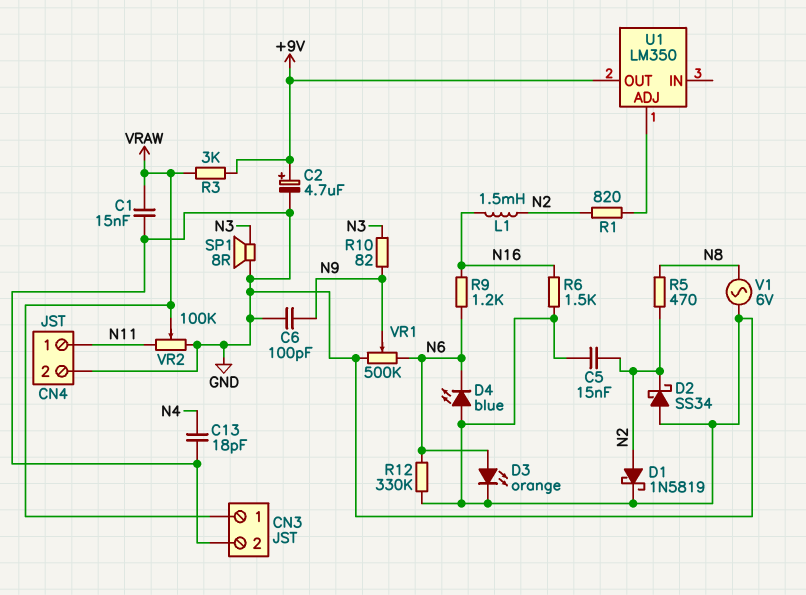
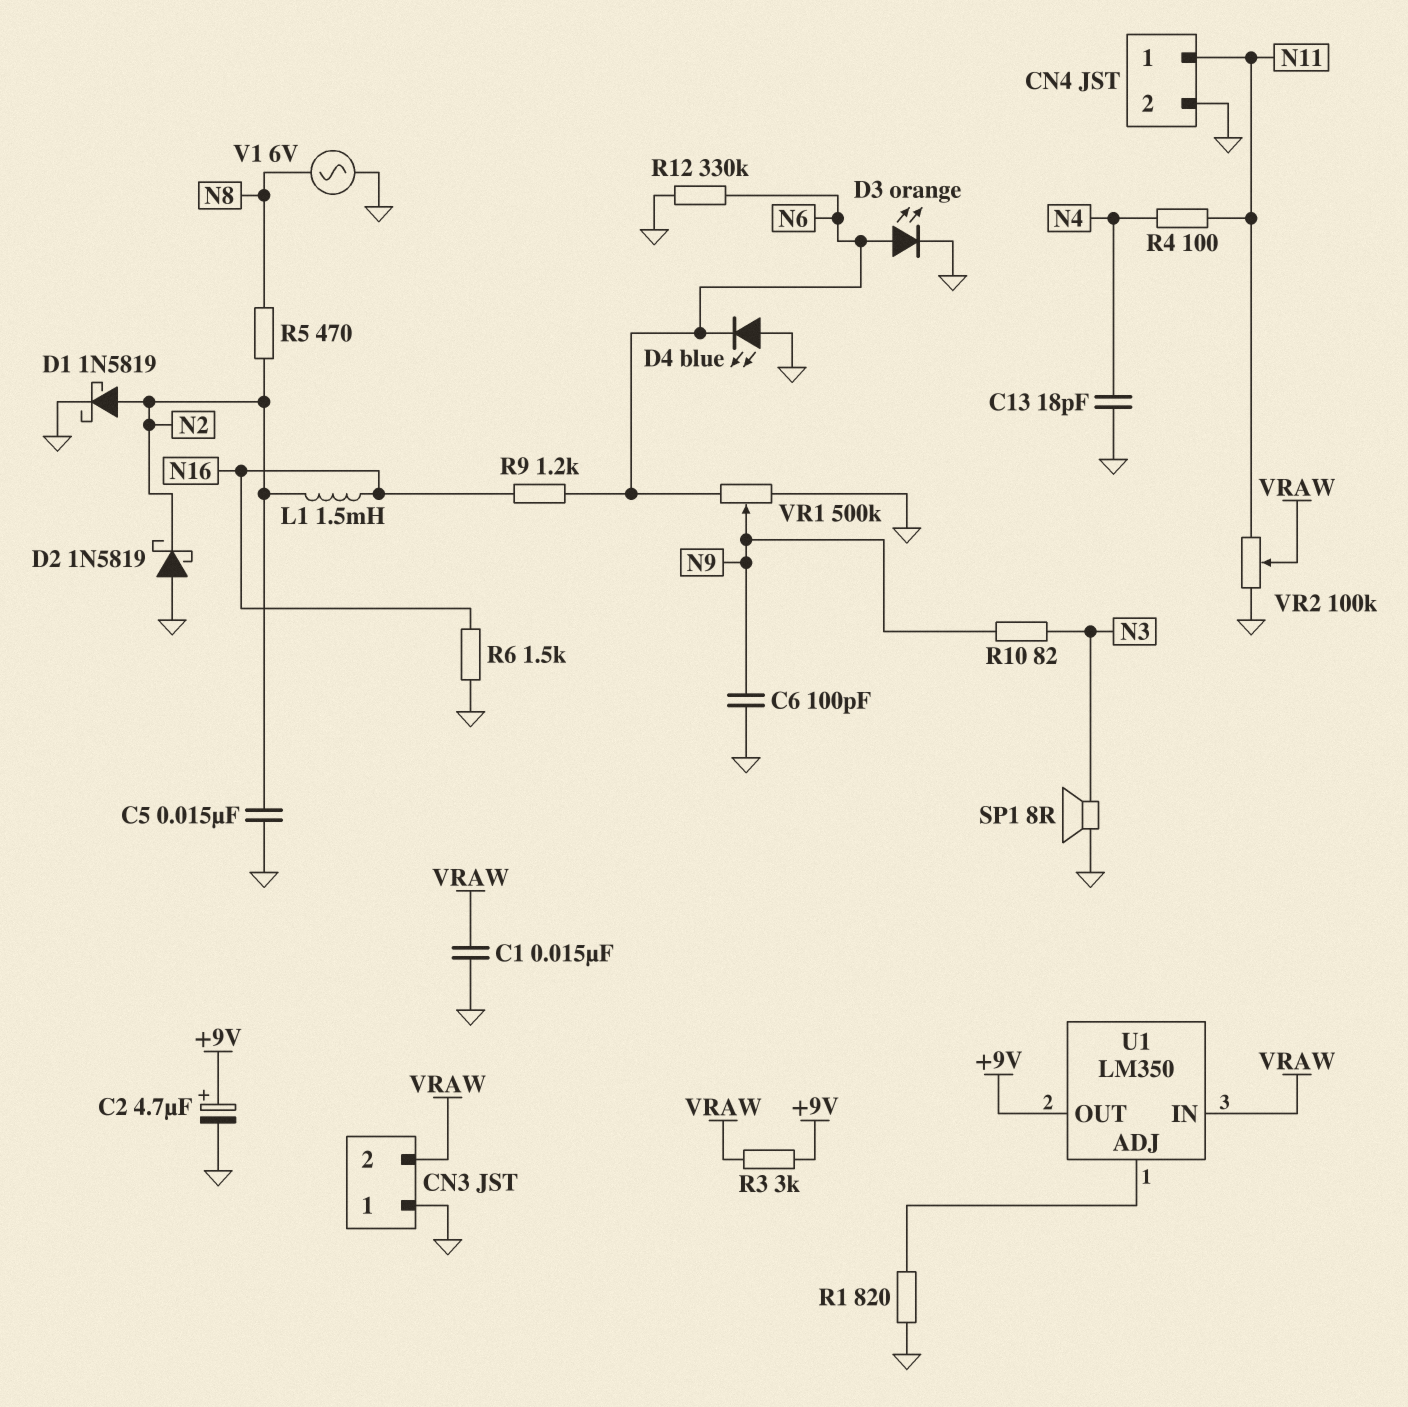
CN3 pin 1: VRAW -> GND
CN3 pin 2: GND -> VRAW
D2: schottky SS34 (A GND, K N2) -> schottky 1N5819 (A GND, K N2)
R1: 820 (N2, U1/ADJ) -> 820 (GND, U1/ADJ)
R4: none -> 100 (N4, N11)
U1 pin IN: none -> VRAW

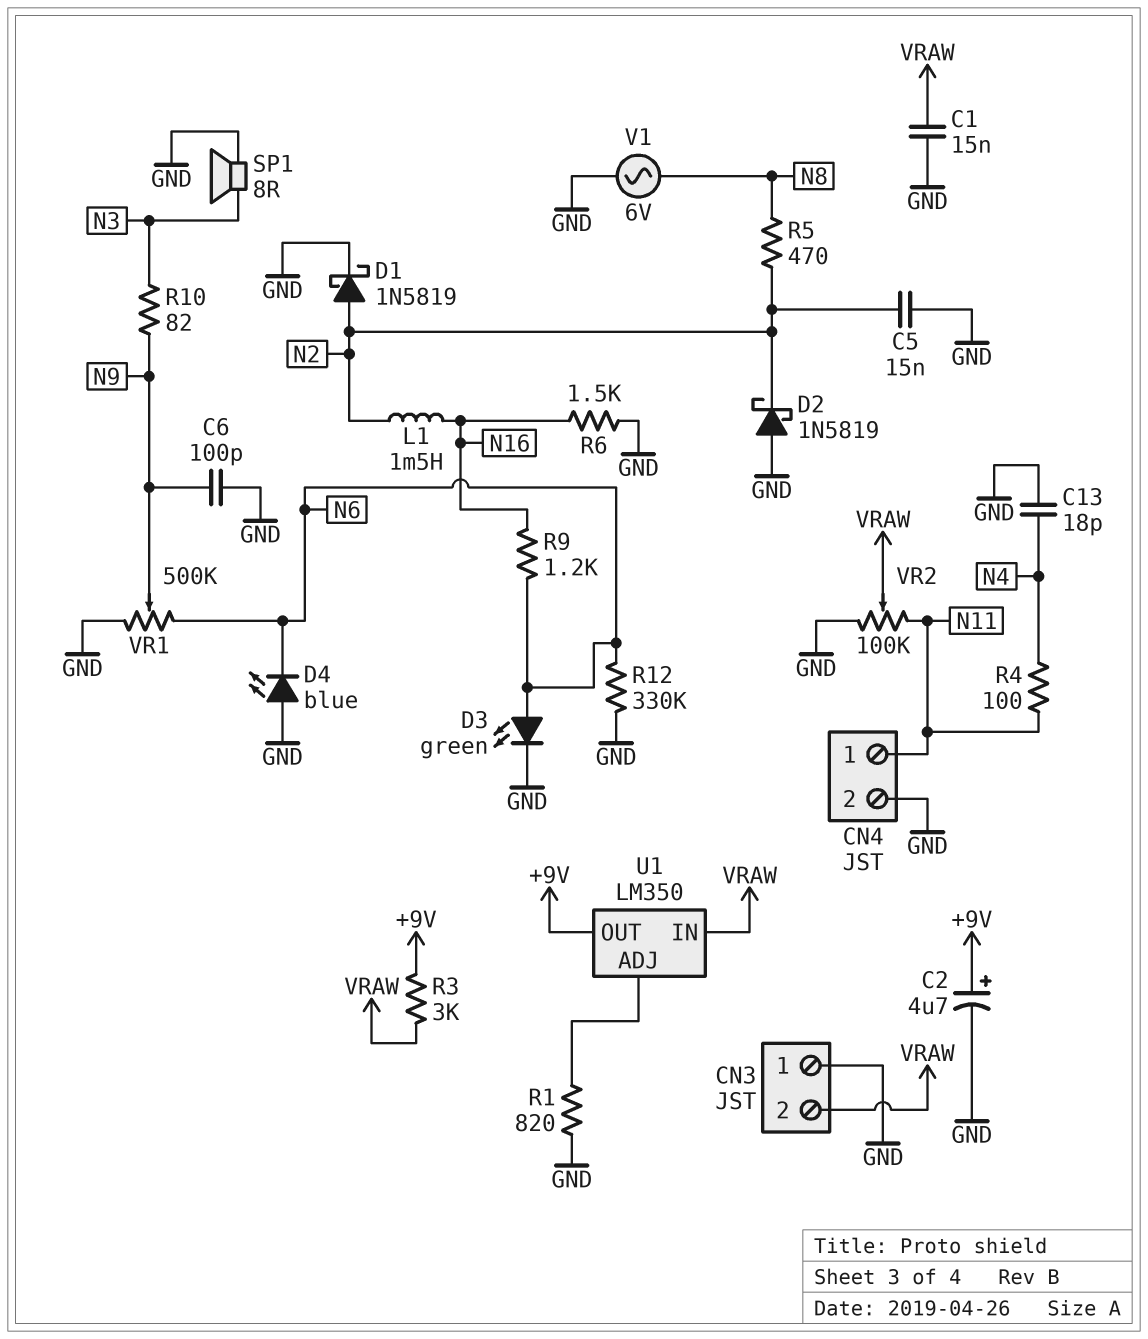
D3: LED orange (A N6, K GND) -> LED green (A N6, K GND)

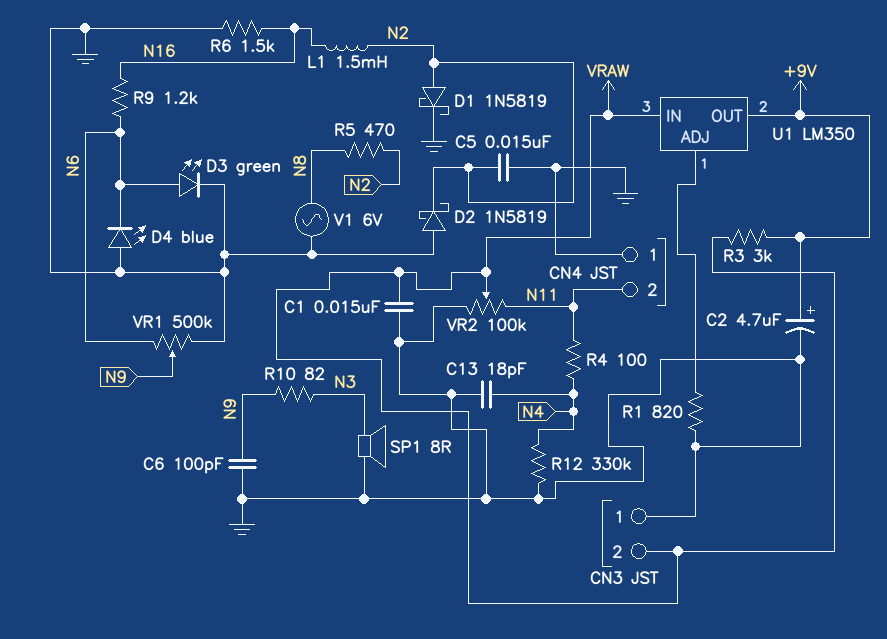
CN4 pin 1: N11 -> GND
CN4 pin 2: GND -> N11
R12: 330k (GND, N6) -> 330k (GND, N4)

